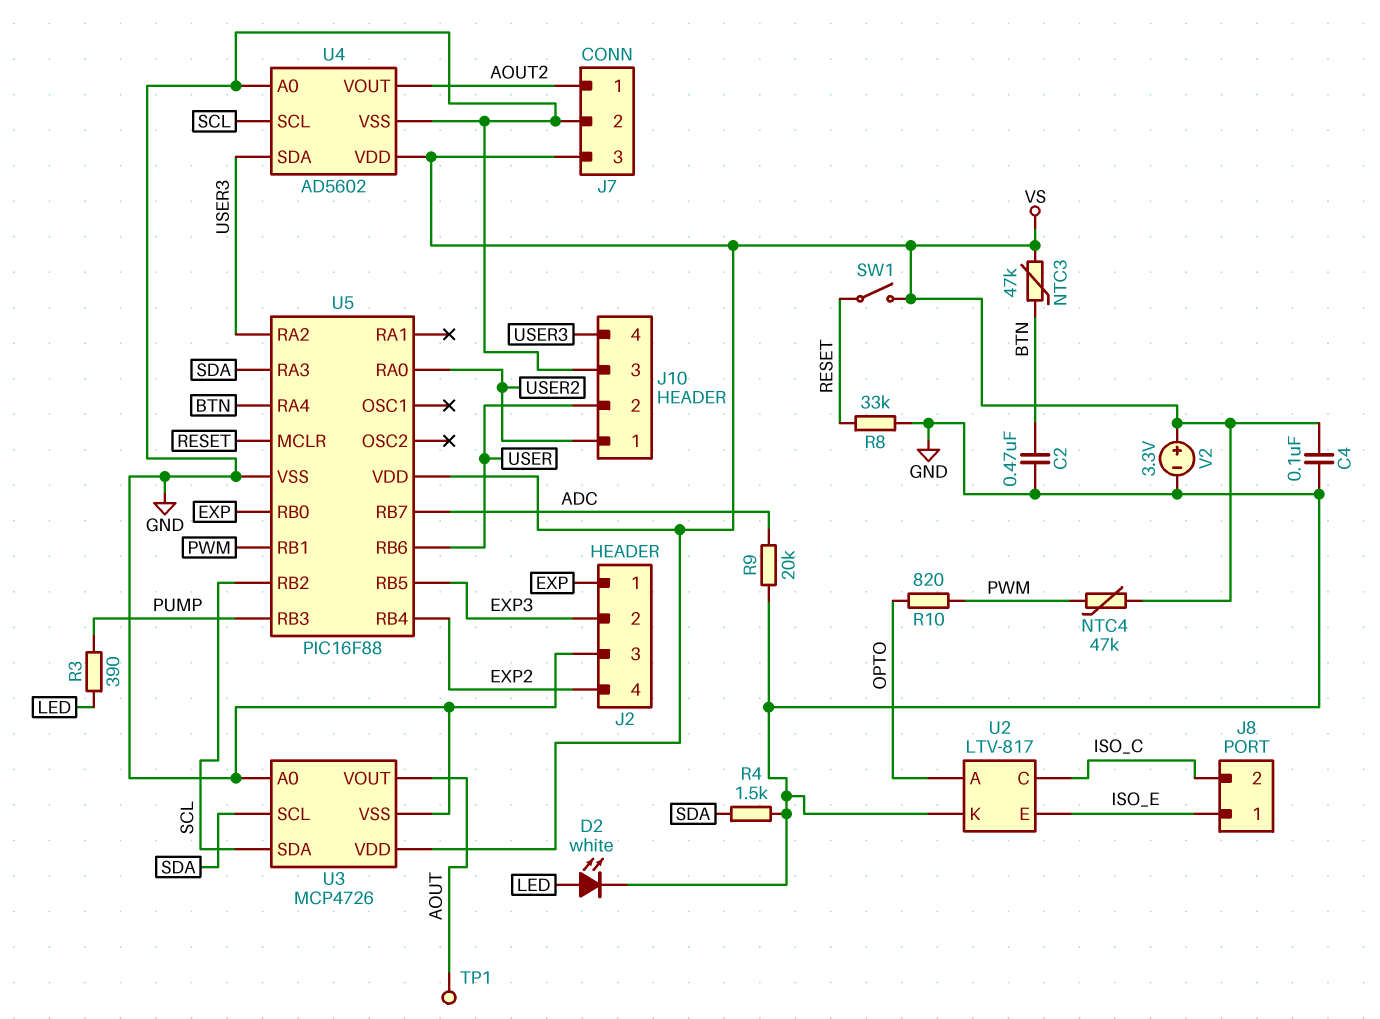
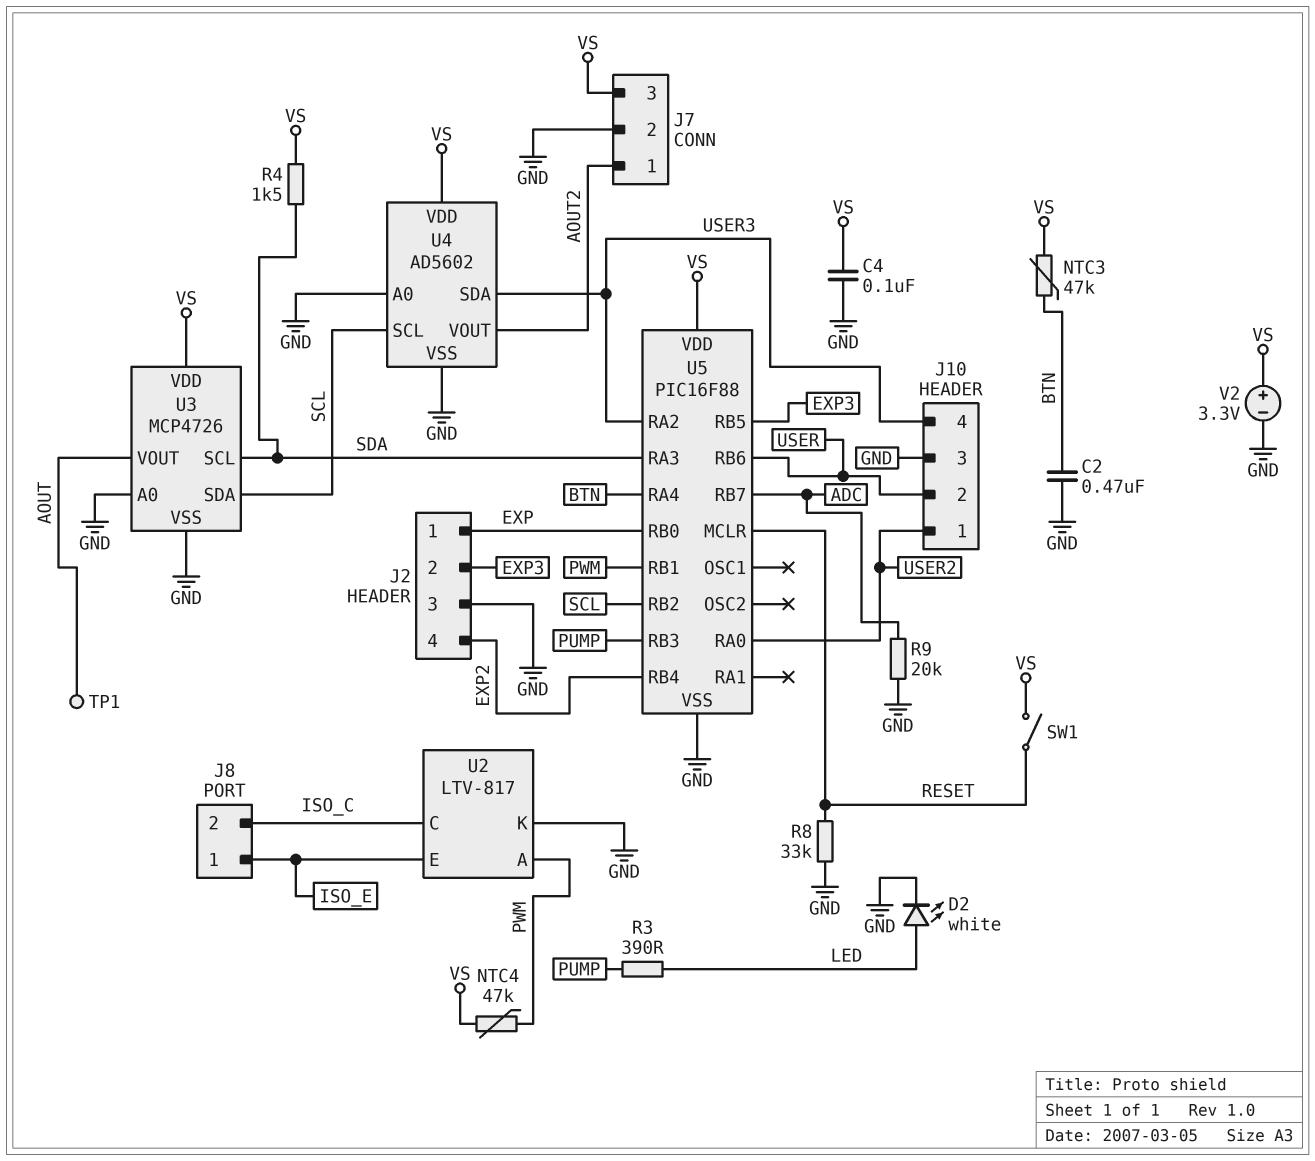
R4: 1.5k (GND, SDA) -> 1.5k (SDA, VS)
R10: 820 (OPTO, PWM) -> none
U2 pin A: OPTO -> PWM

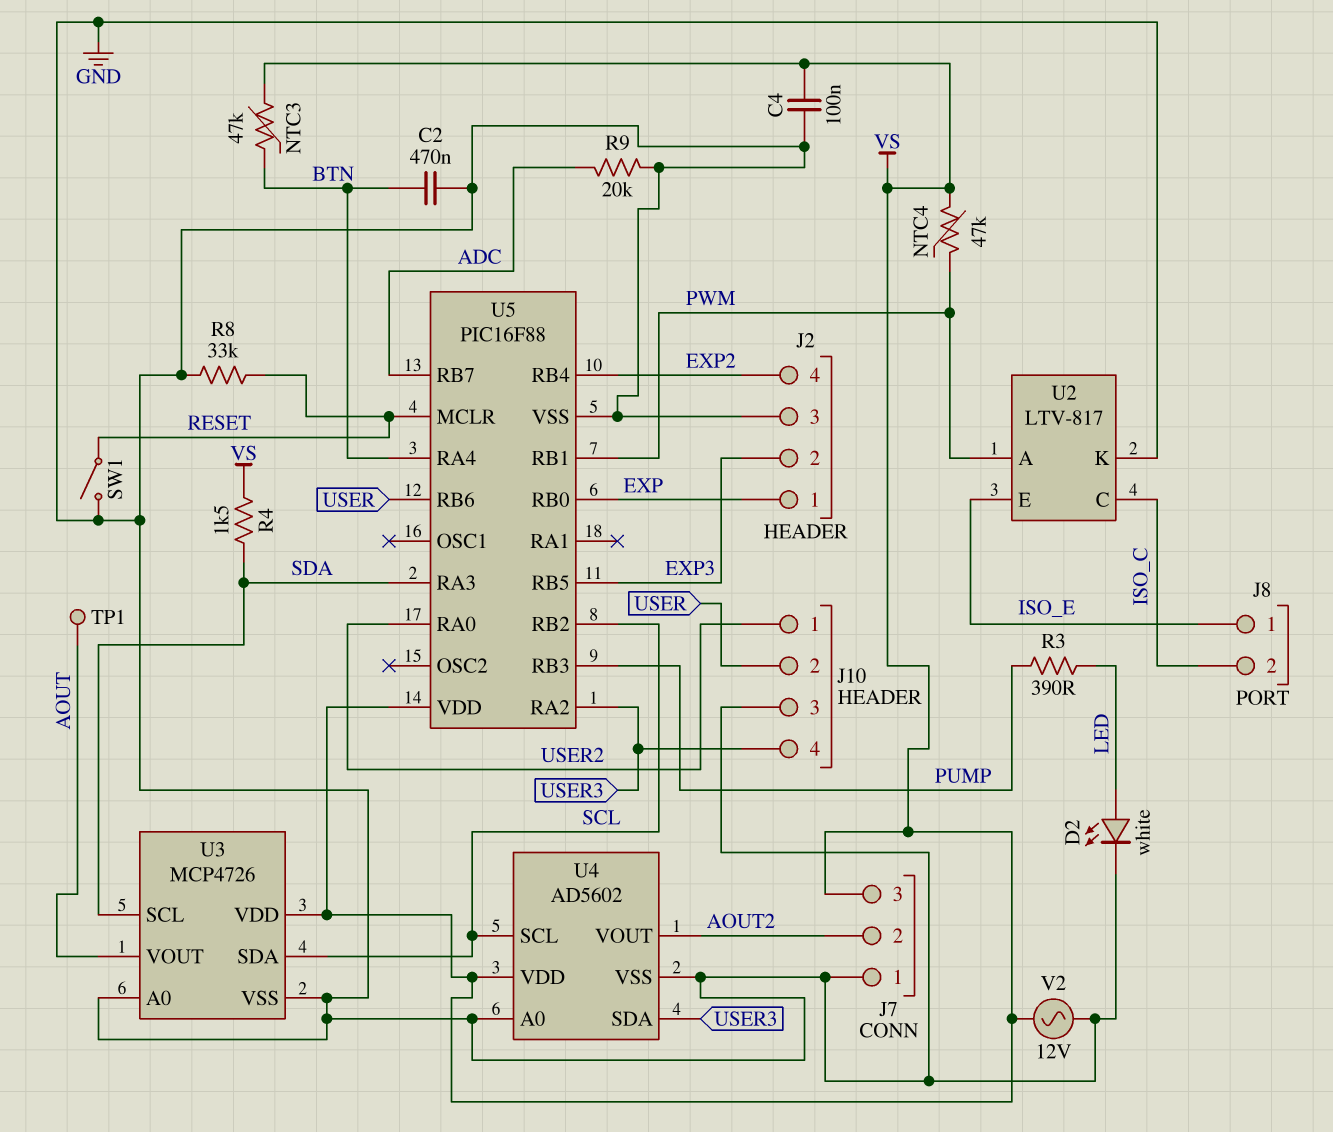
J7 pin 1: AOUT2 -> GND
J7 pin 2: GND -> AOUT2
SW1: switch (RESET, VS) -> switch (GND, RESET)
V2: 3.3V (plus VS, minus GND) -> AC 12V (GND, VS)

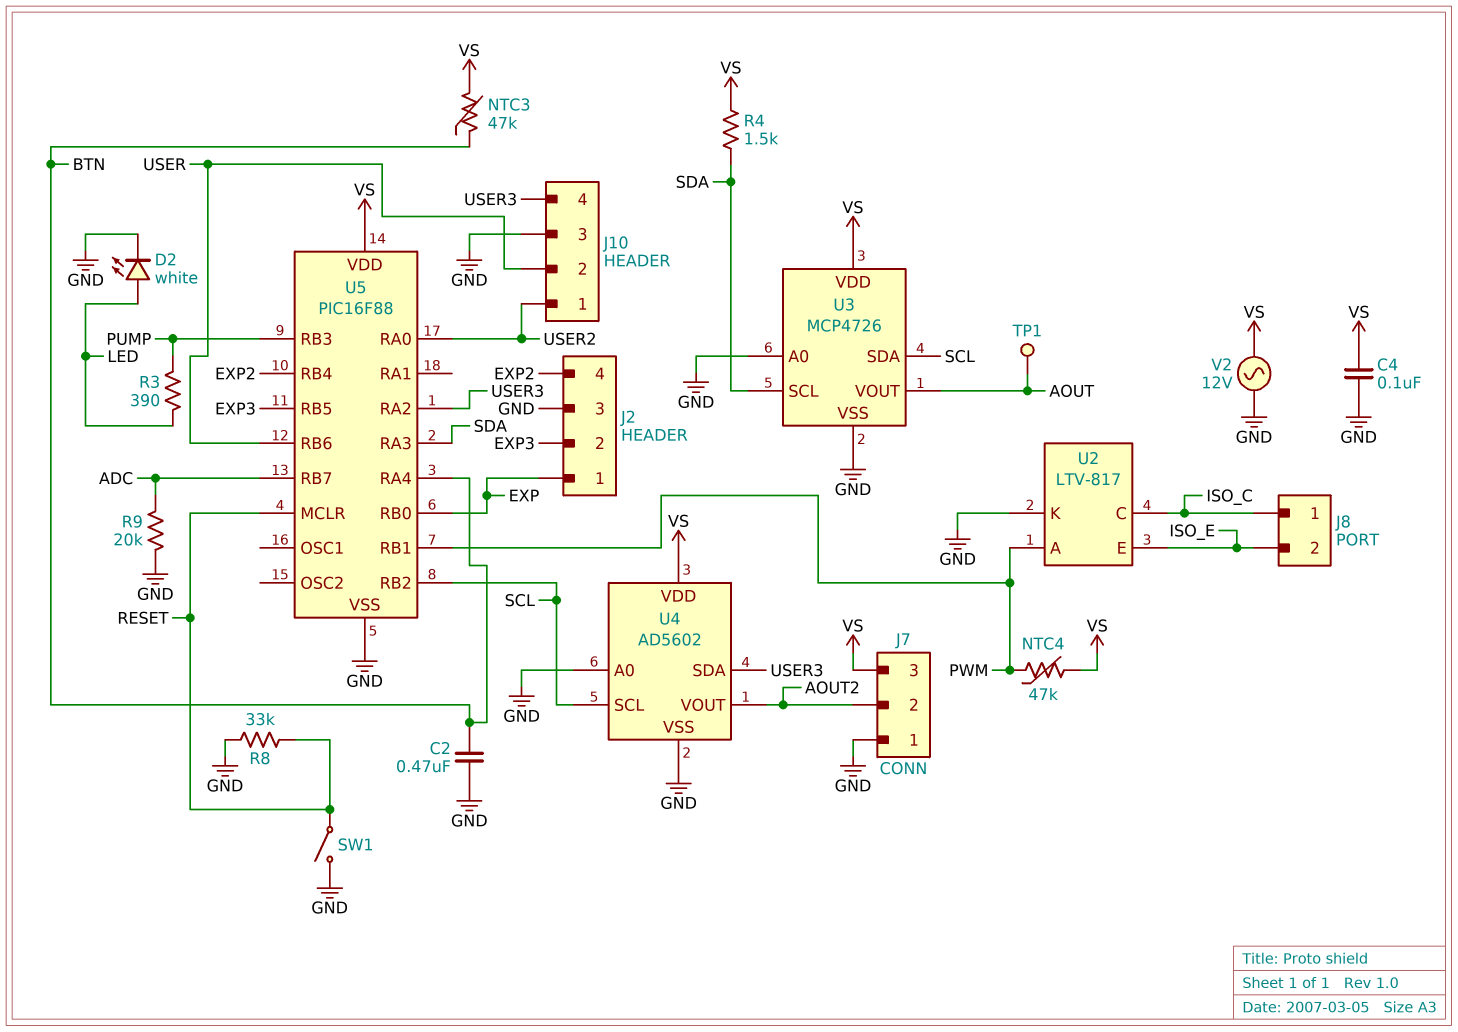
J8 pin 1: ISO_E -> ISO_C
J8 pin 2: ISO_C -> ISO_E

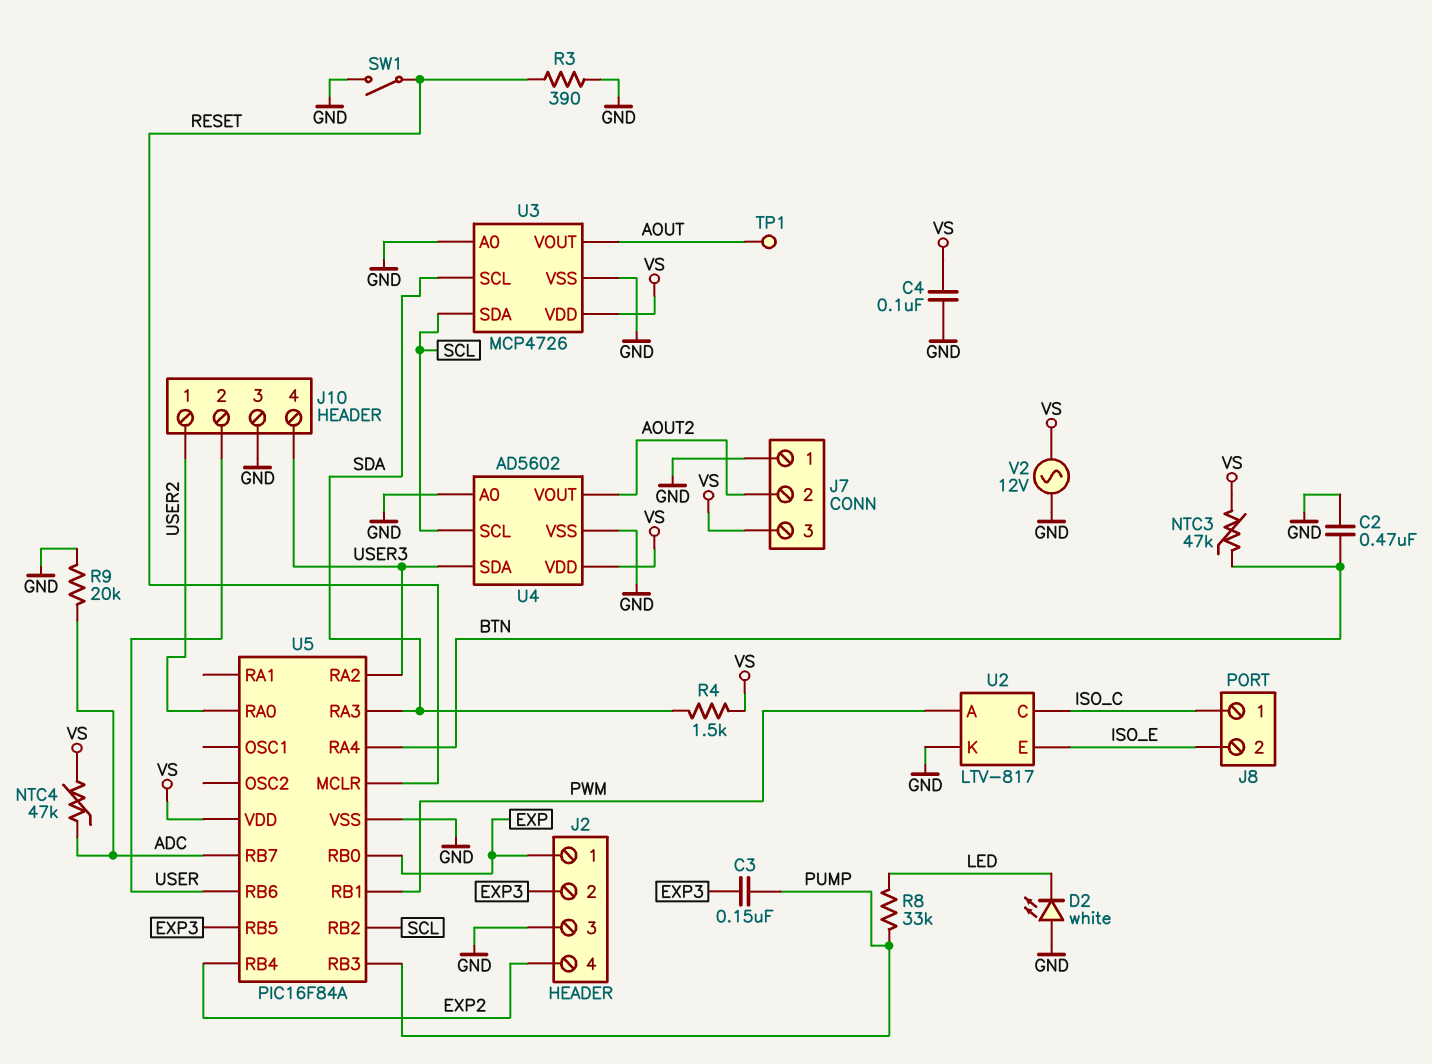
C3: none -> 150nF (EXP3, PUMP)
D2: LED white (A LED, K GND) -> LED white (A GND, K LED)
NTC4: 47k (PWM, VS) -> 47k (ADC, VS)
R3: 390 (LED, PUMP) -> 390 (GND, RESET)
R8: 33k (GND, RESET) -> 33k (LED, PUMP)
U5: PIC16F88 -> PIC16F84A

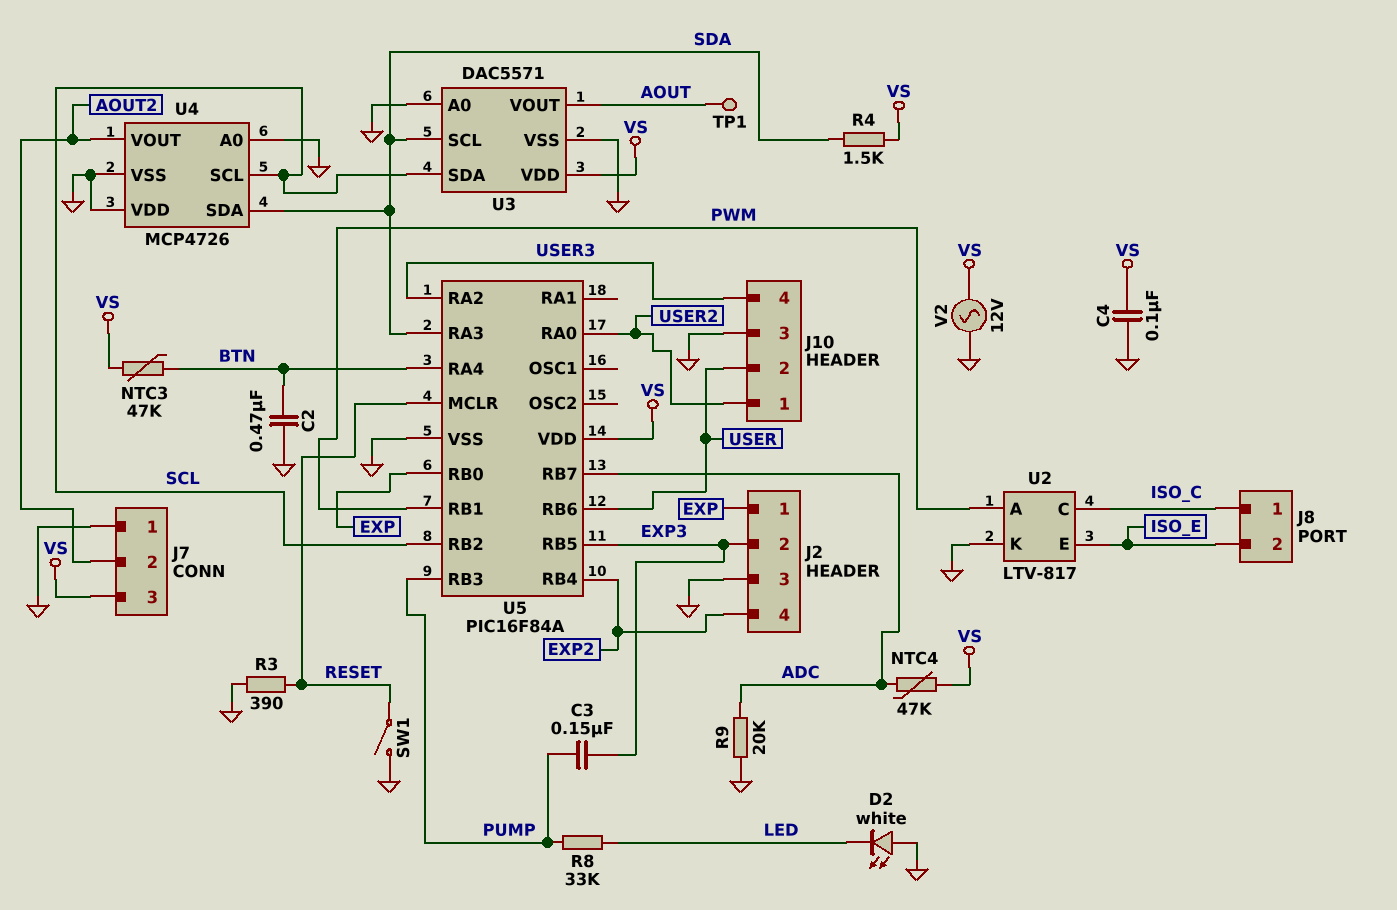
U3: MCP4726 -> DAC5571
U4: AD5602 -> MCP4726
U4 pin SDA: USER3 -> SDA
U4 pin VDD: VS -> GND

